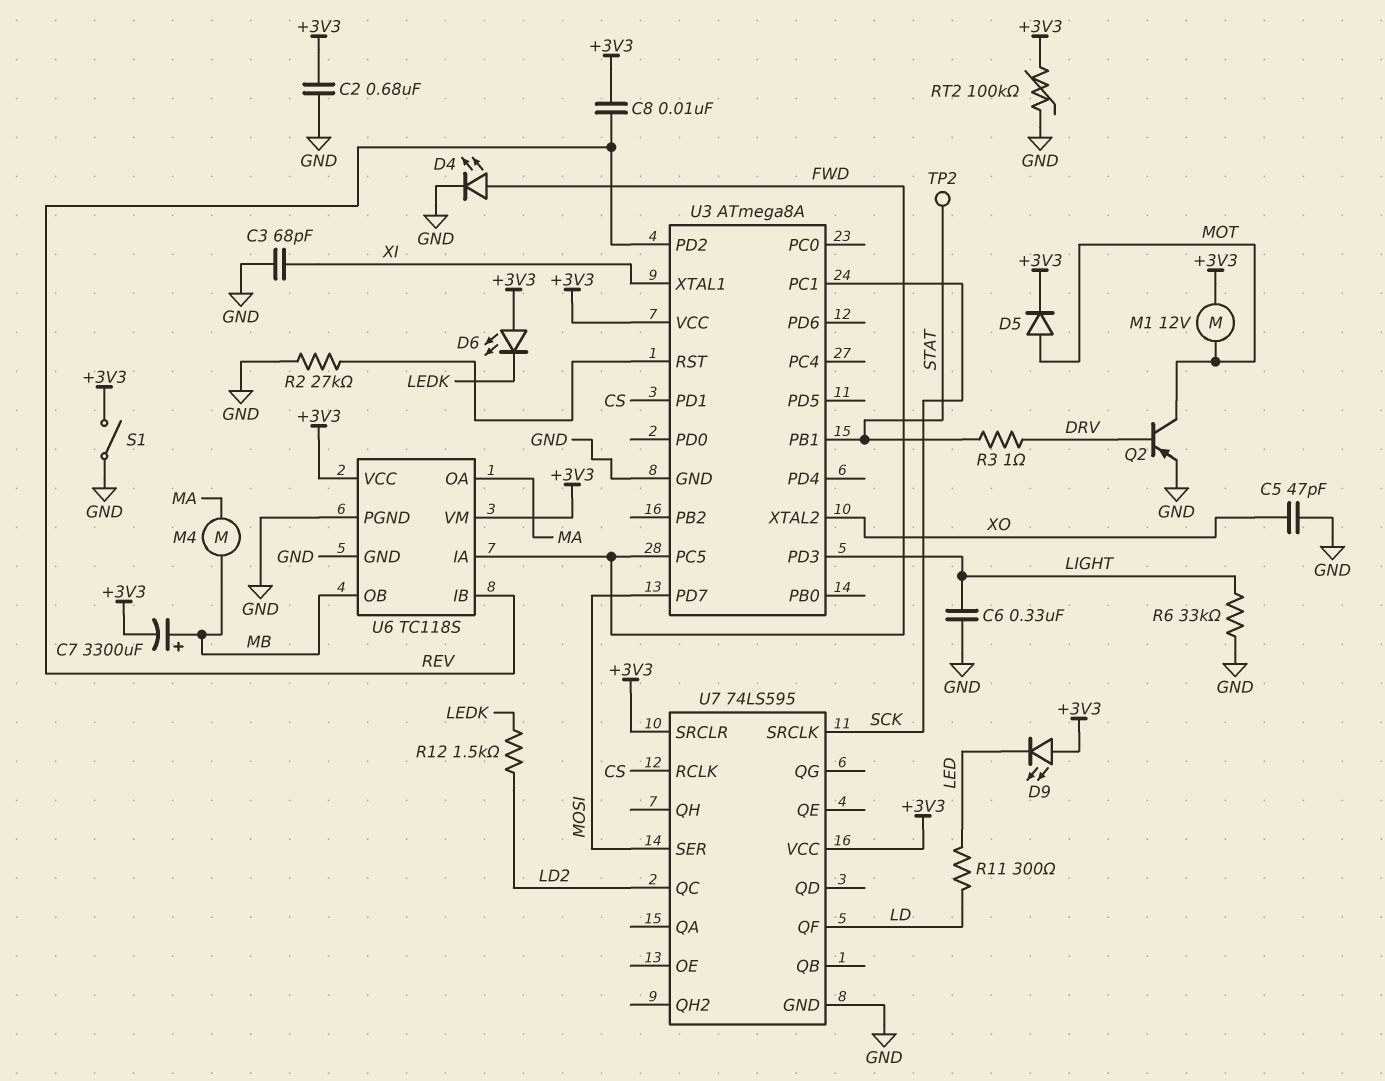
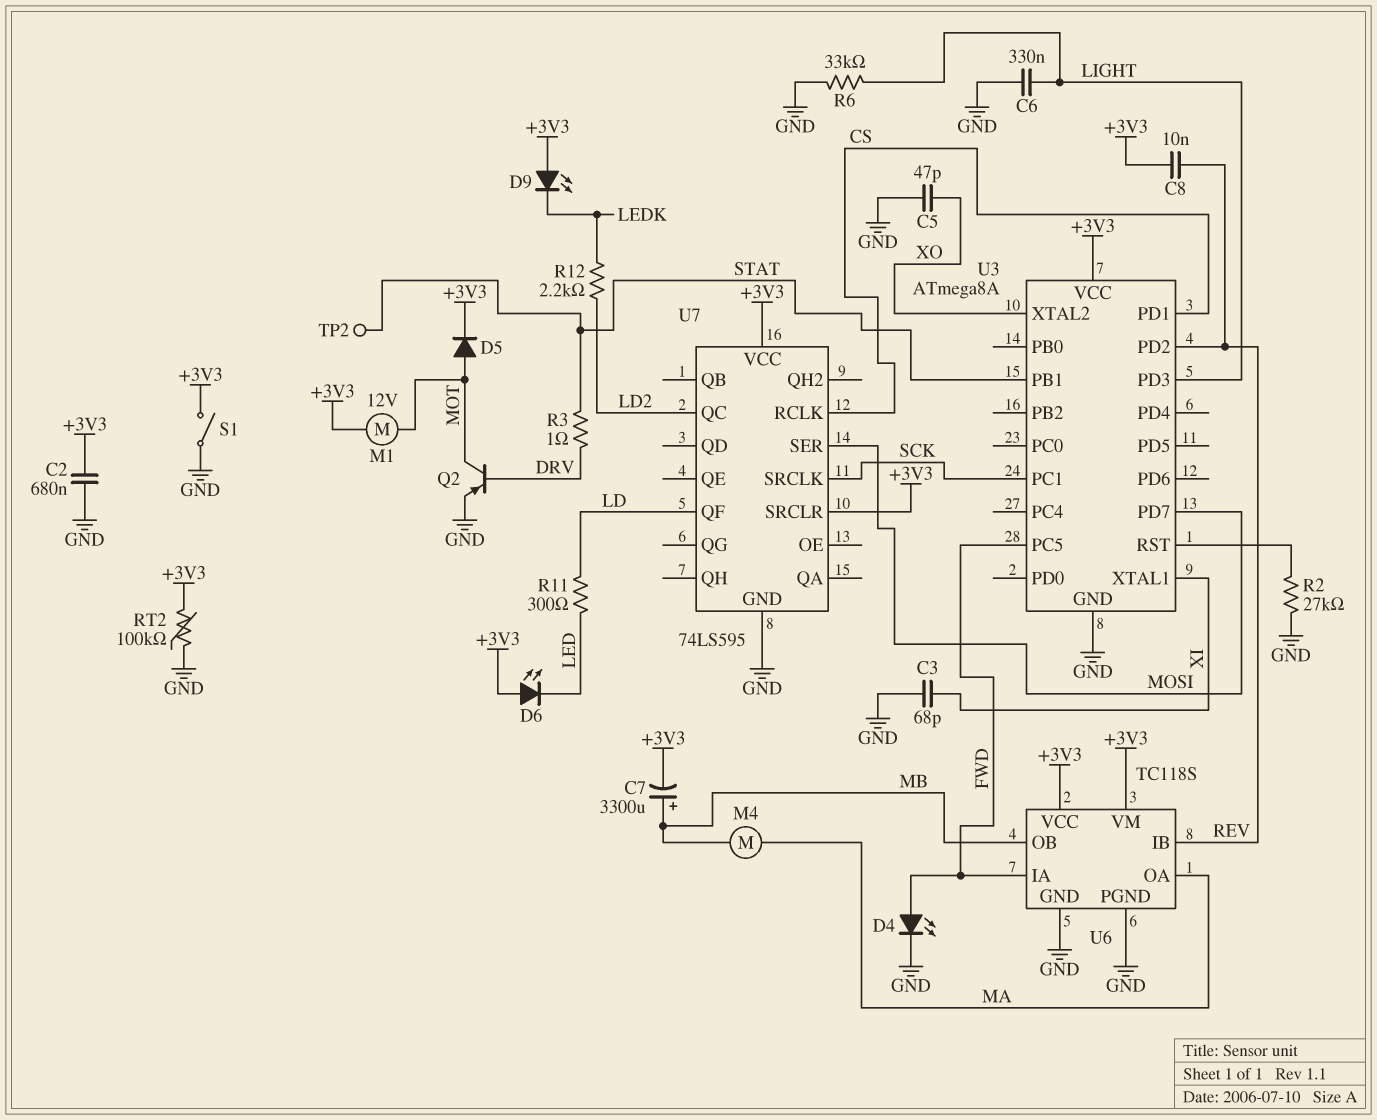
D6: LED (A +3V3, K LEDK) -> LED (A +3V3, K LED)
D9: LED (A +3V3, K LED) -> LED (A +3V3, K LEDK)
R12: 1.5k (LD2, LEDK) -> 2.2k (LD2, LEDK)

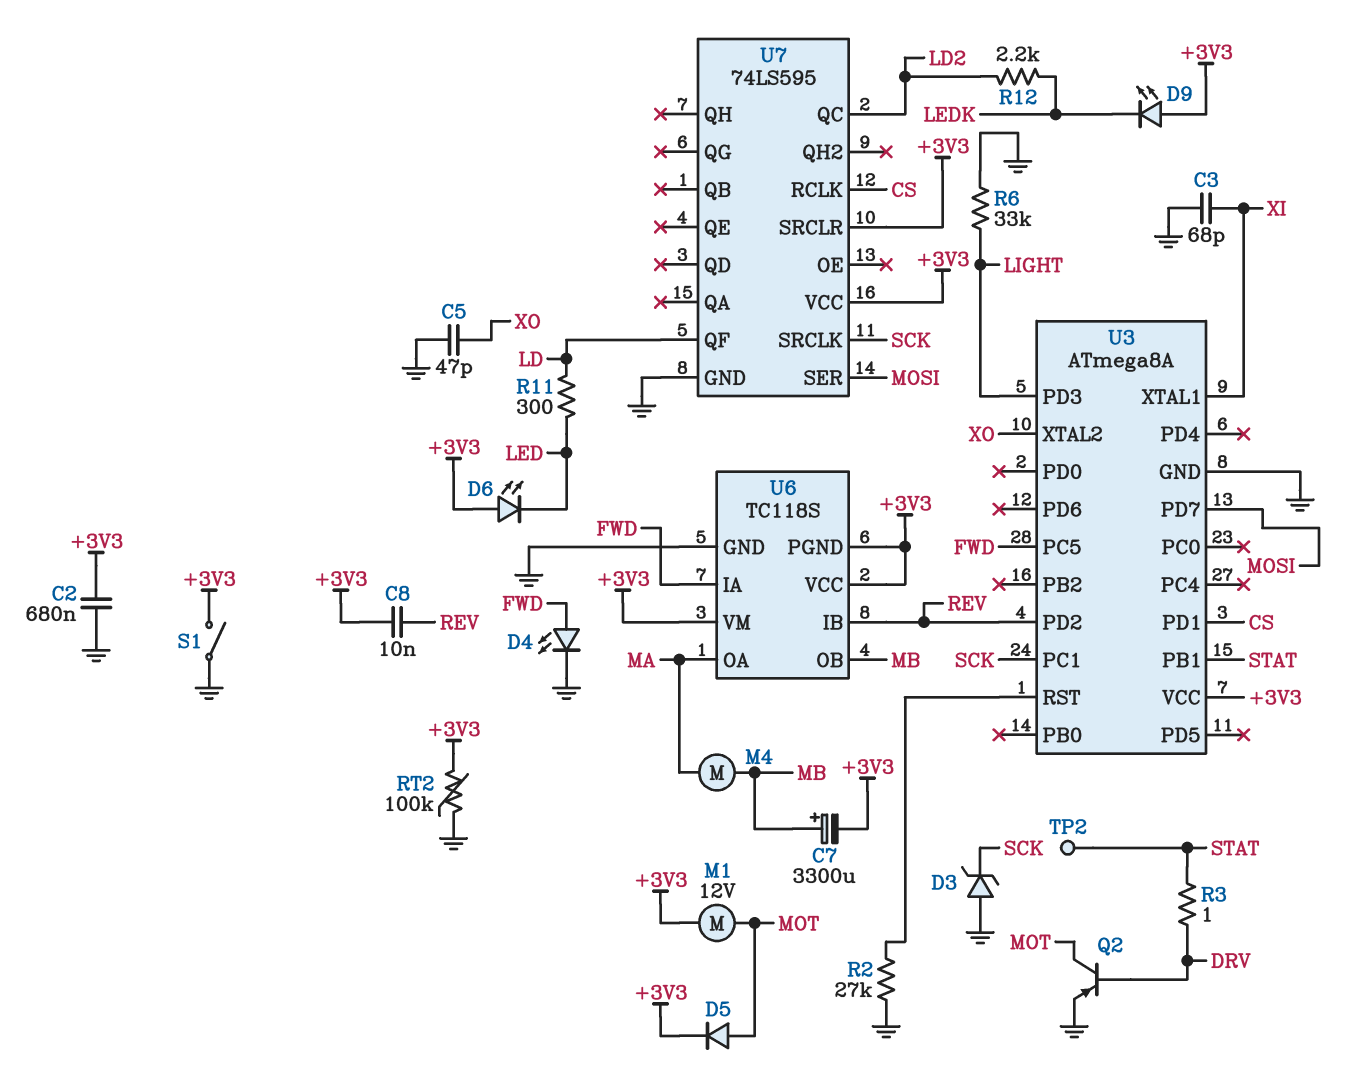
C6: 330nF (GND, LIGHT) -> none
D3: none -> zener (A GND, K SCK)
U6 pin PGND: GND -> +3V3

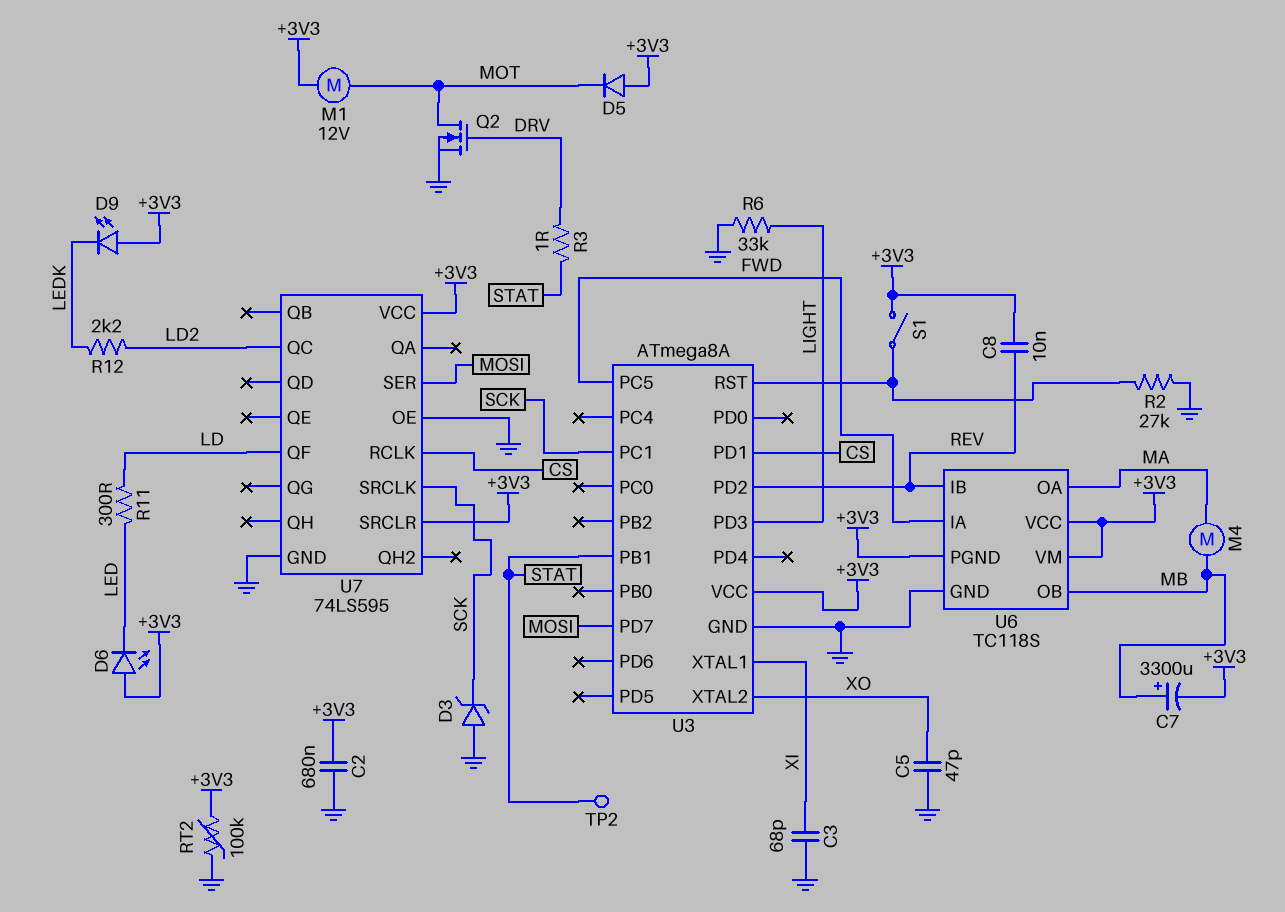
D4: LED (A FWD, K GND) -> none
D5: diode (A MOT, K +3V3) -> diode (A +3V3, K MOT)
Q2: PNP (B DRV, C MOT, E GND) -> NMOS (G DRV, D MOT, S GND)
S1: switch (+3V3, GND) -> switch (+3V3, U3/RST)
U7 pin OE: none -> GND

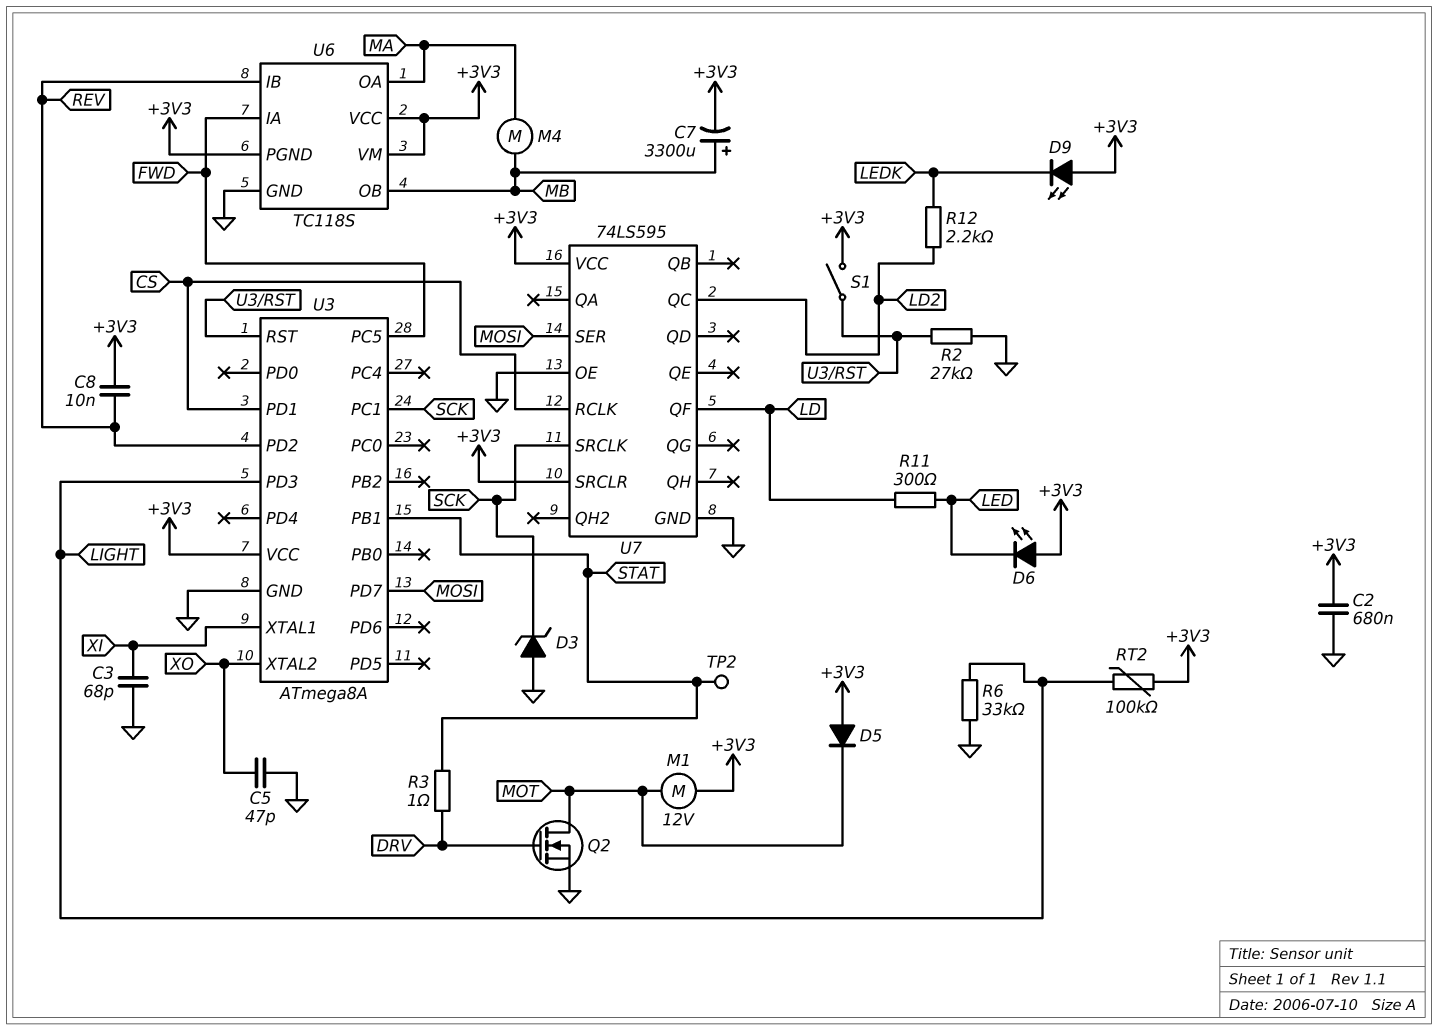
RT2: 100k (+3V3, GND) -> 100k (+3V3, LIGHT)

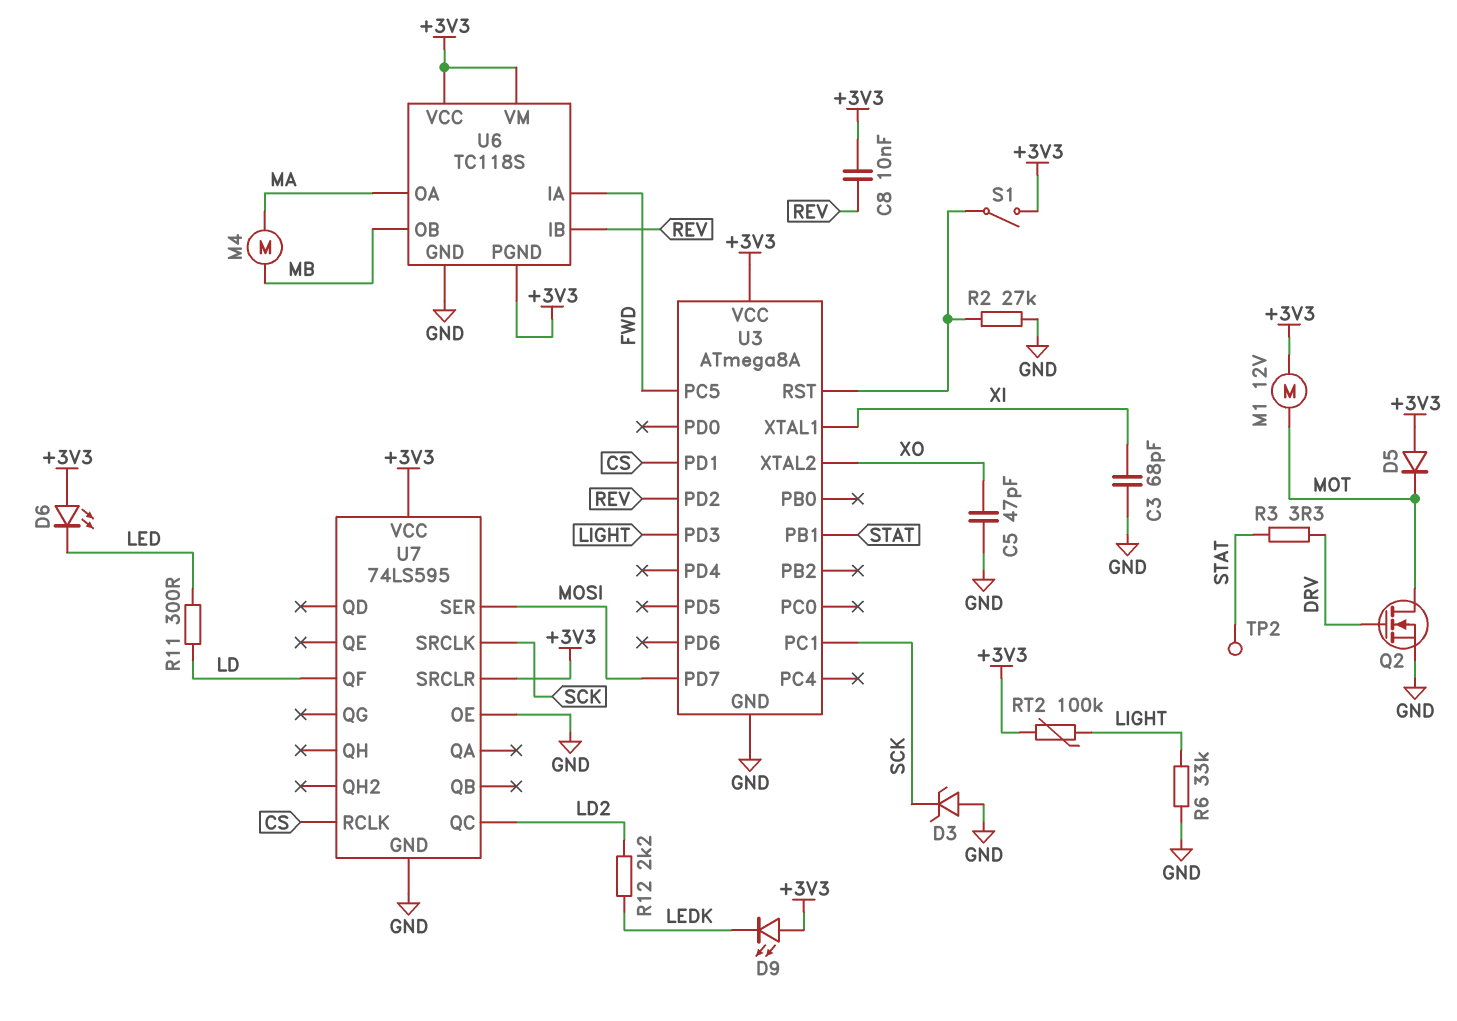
C2: 680nF (+3V3, GND) -> none
C7: 3300uF (plus MB, minus +3V3) -> none
R3: 1 (DRV, STAT) -> 3.3 (DRV, STAT)

